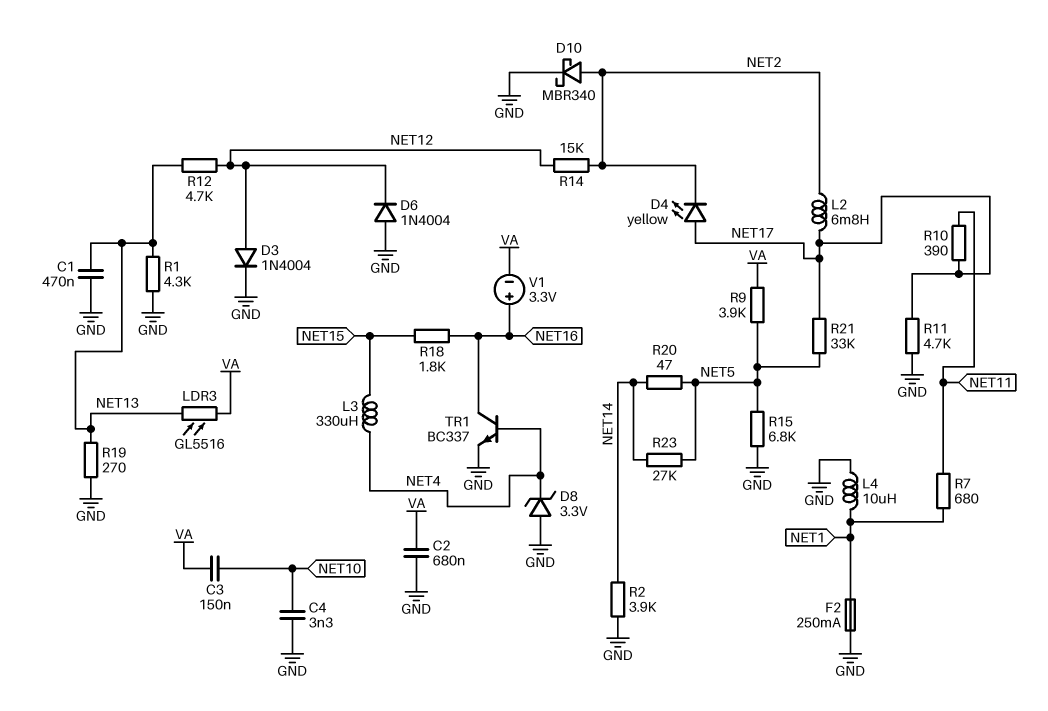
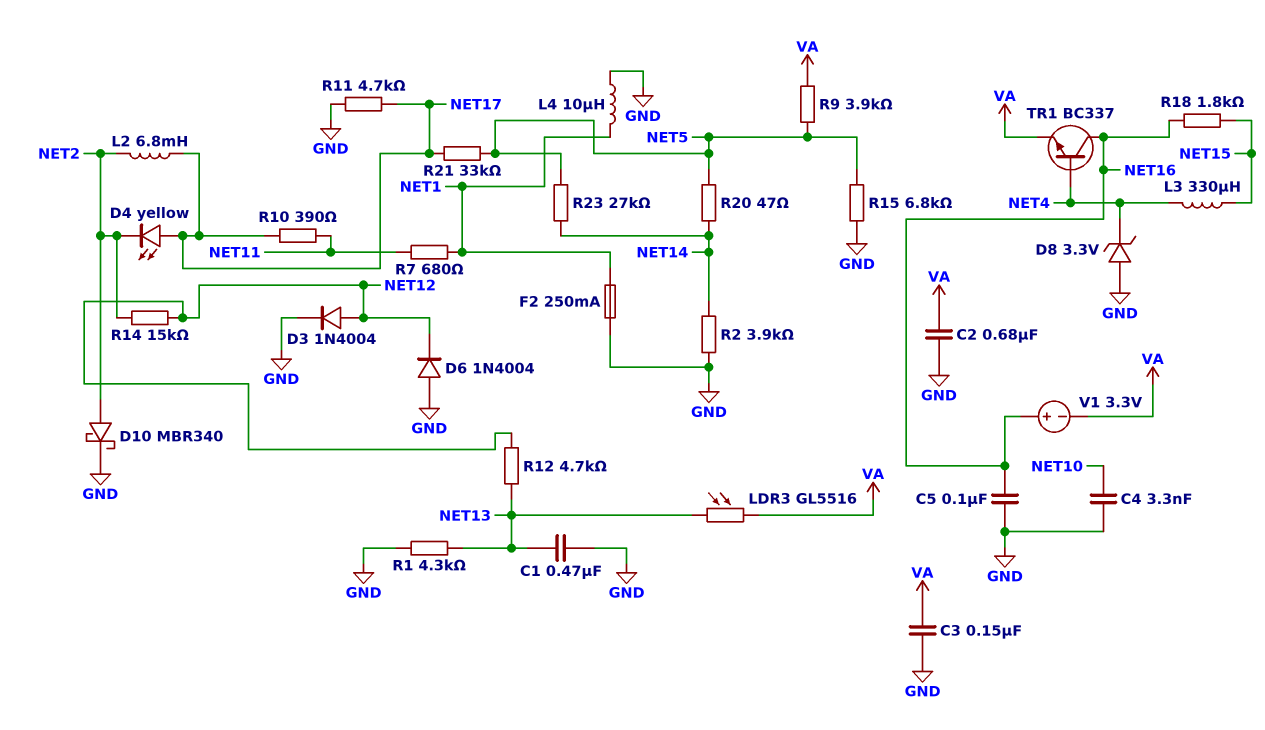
C3: 150nF (NET10, VA) -> 150nF (GND, VA)
C5: none -> 100nF (GND, NET16)
R19: 270 (GND, NET13) -> none
TR1: NPN BC337 (B NET4, C NET16, E GND) -> NPN BC337 (B NET4, C NET16, E VA)

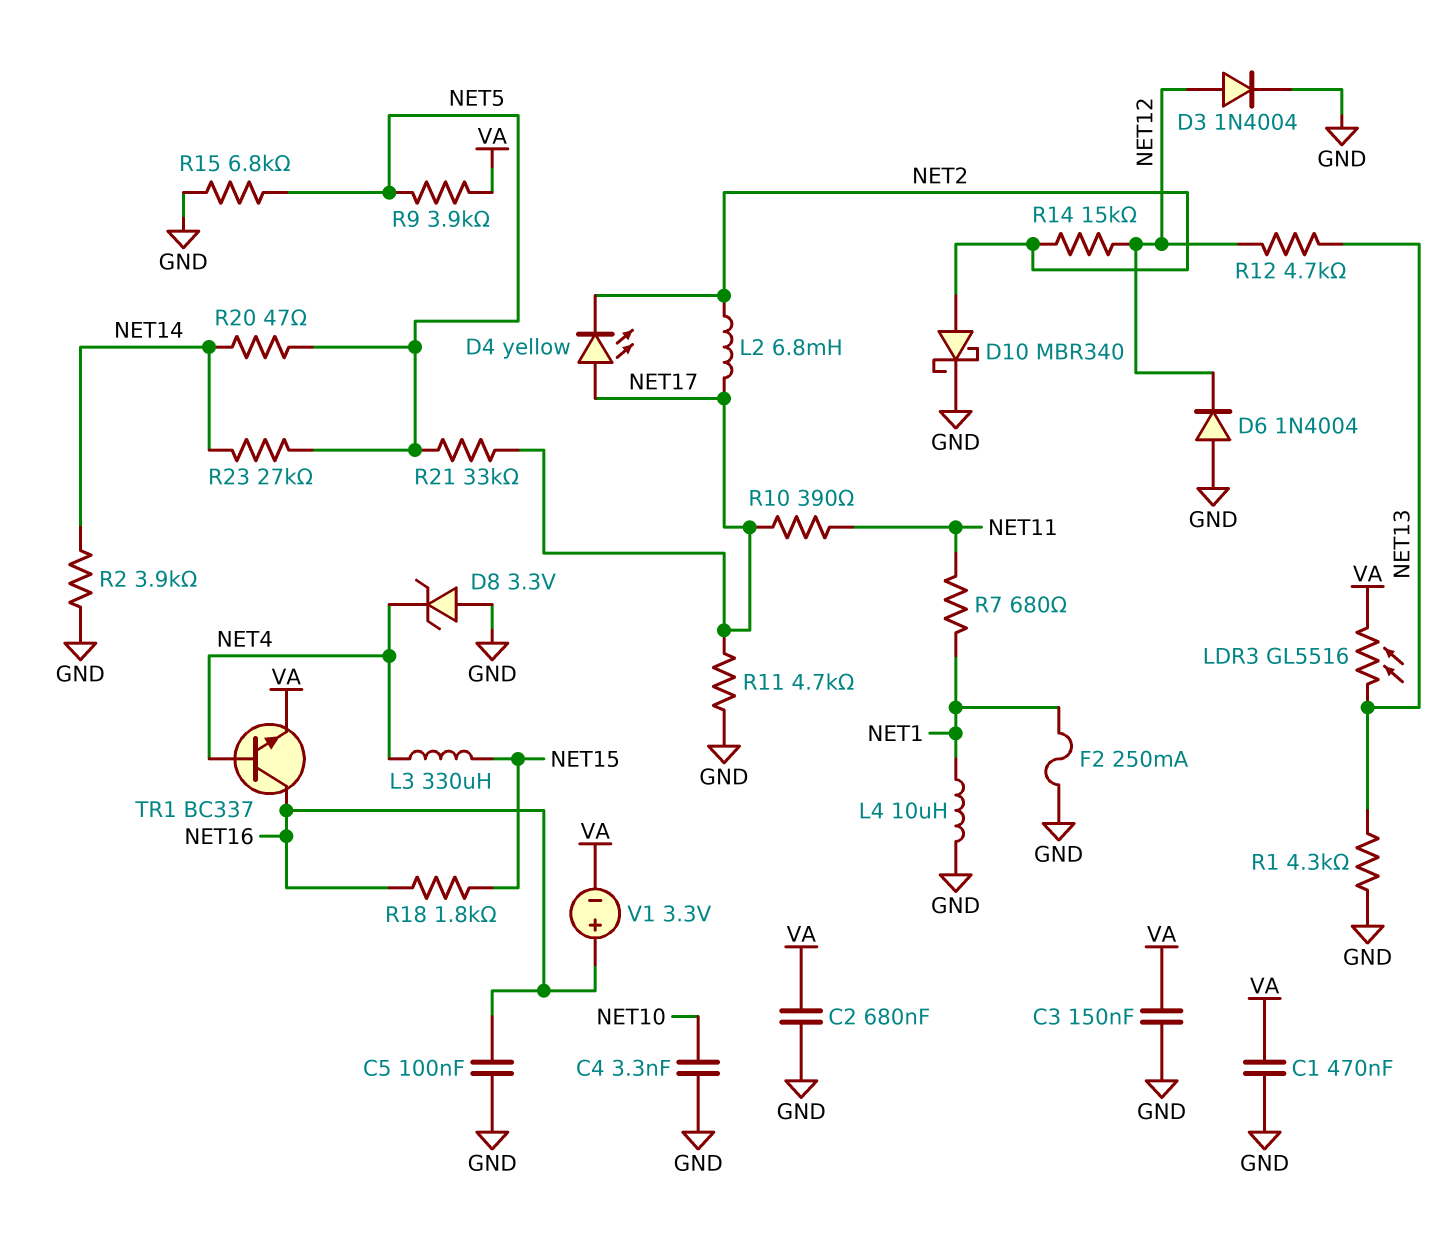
C1: 470nF (GND, NET13) -> 470nF (GND, VA)

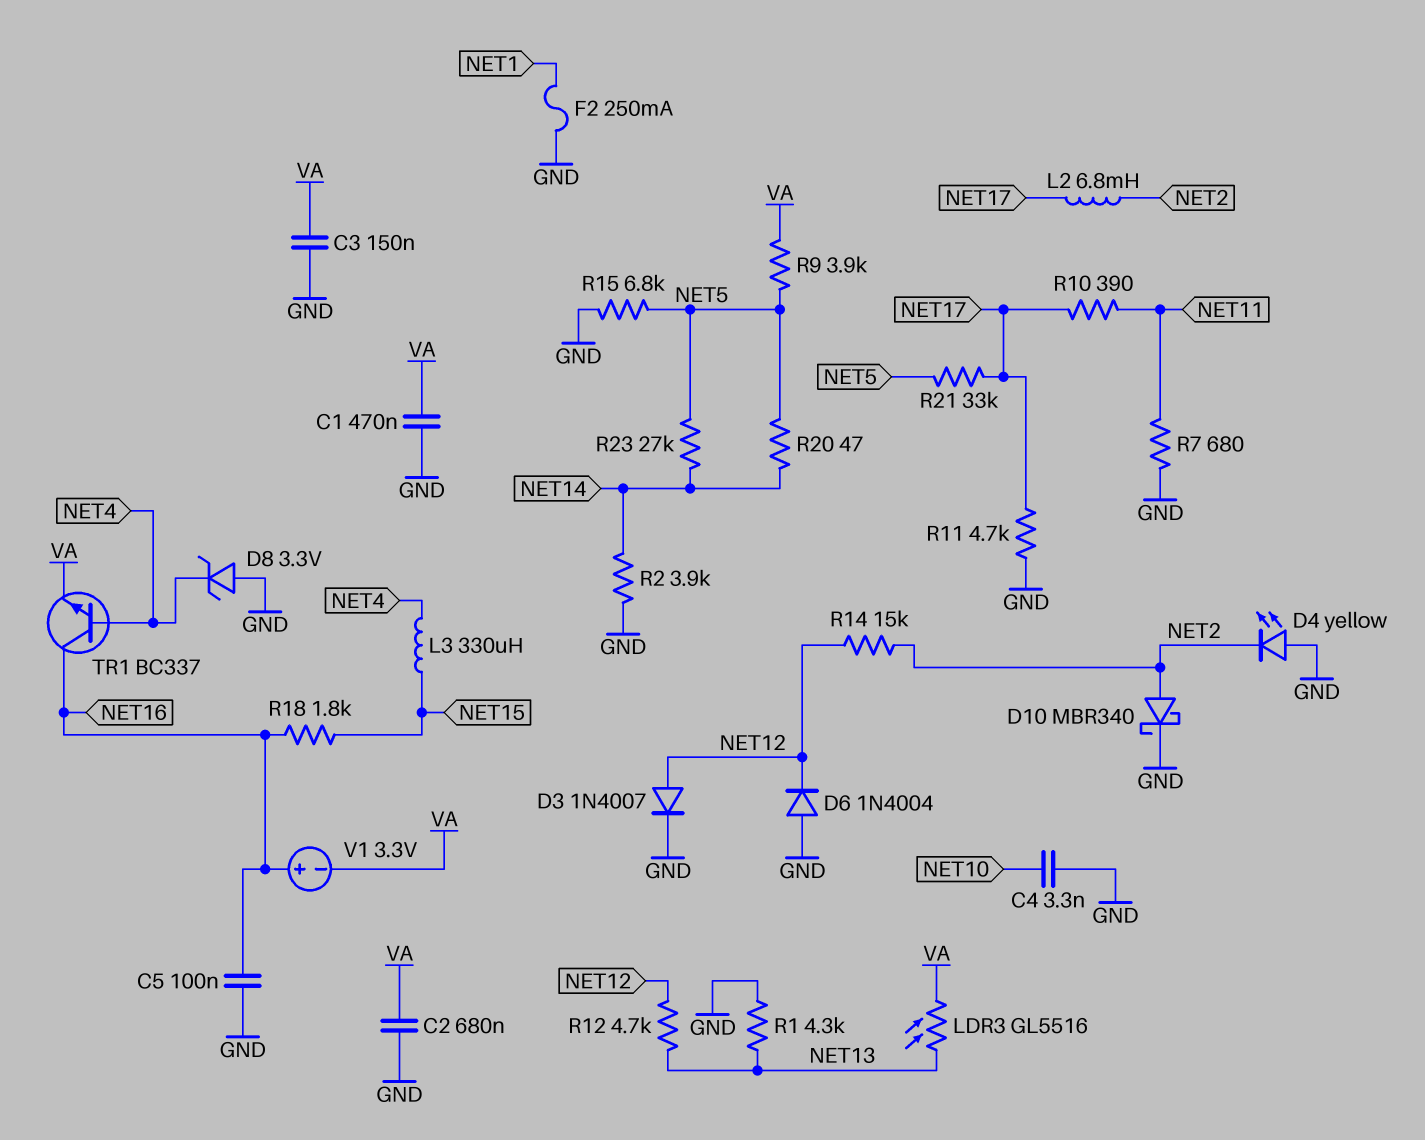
D3: diode 1N4004 (A NET12, K GND) -> diode 1N4007 (A NET12, K GND)
D4: LED yellow (A NET17, K NET2) -> LED yellow (A GND, K NET2)
L4: 10uH (GND, NET1) -> none
R7: 680 (NET1, NET11) -> 680 (GND, NET11)

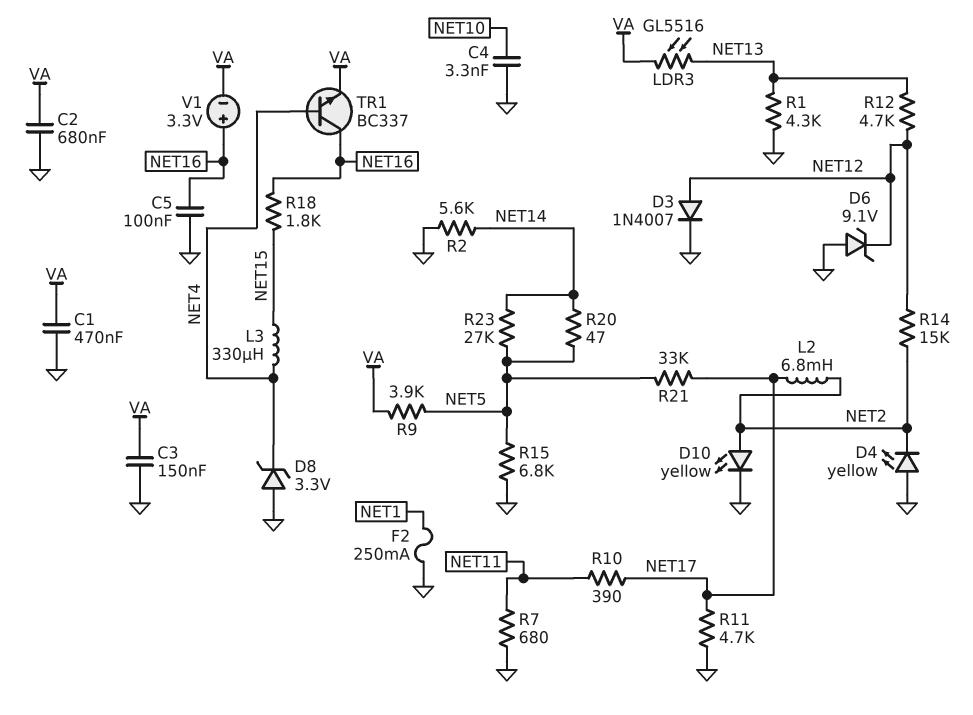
D6: diode 1N4004 (A GND, K NET12) -> zener 9.1V (A GND, K NET12)
D10: schottky MBR340 (A NET2, K GND) -> LED yellow (A NET2, K GND)
R2: 3.9k (GND, NET14) -> 5.6k (GND, NET14)

